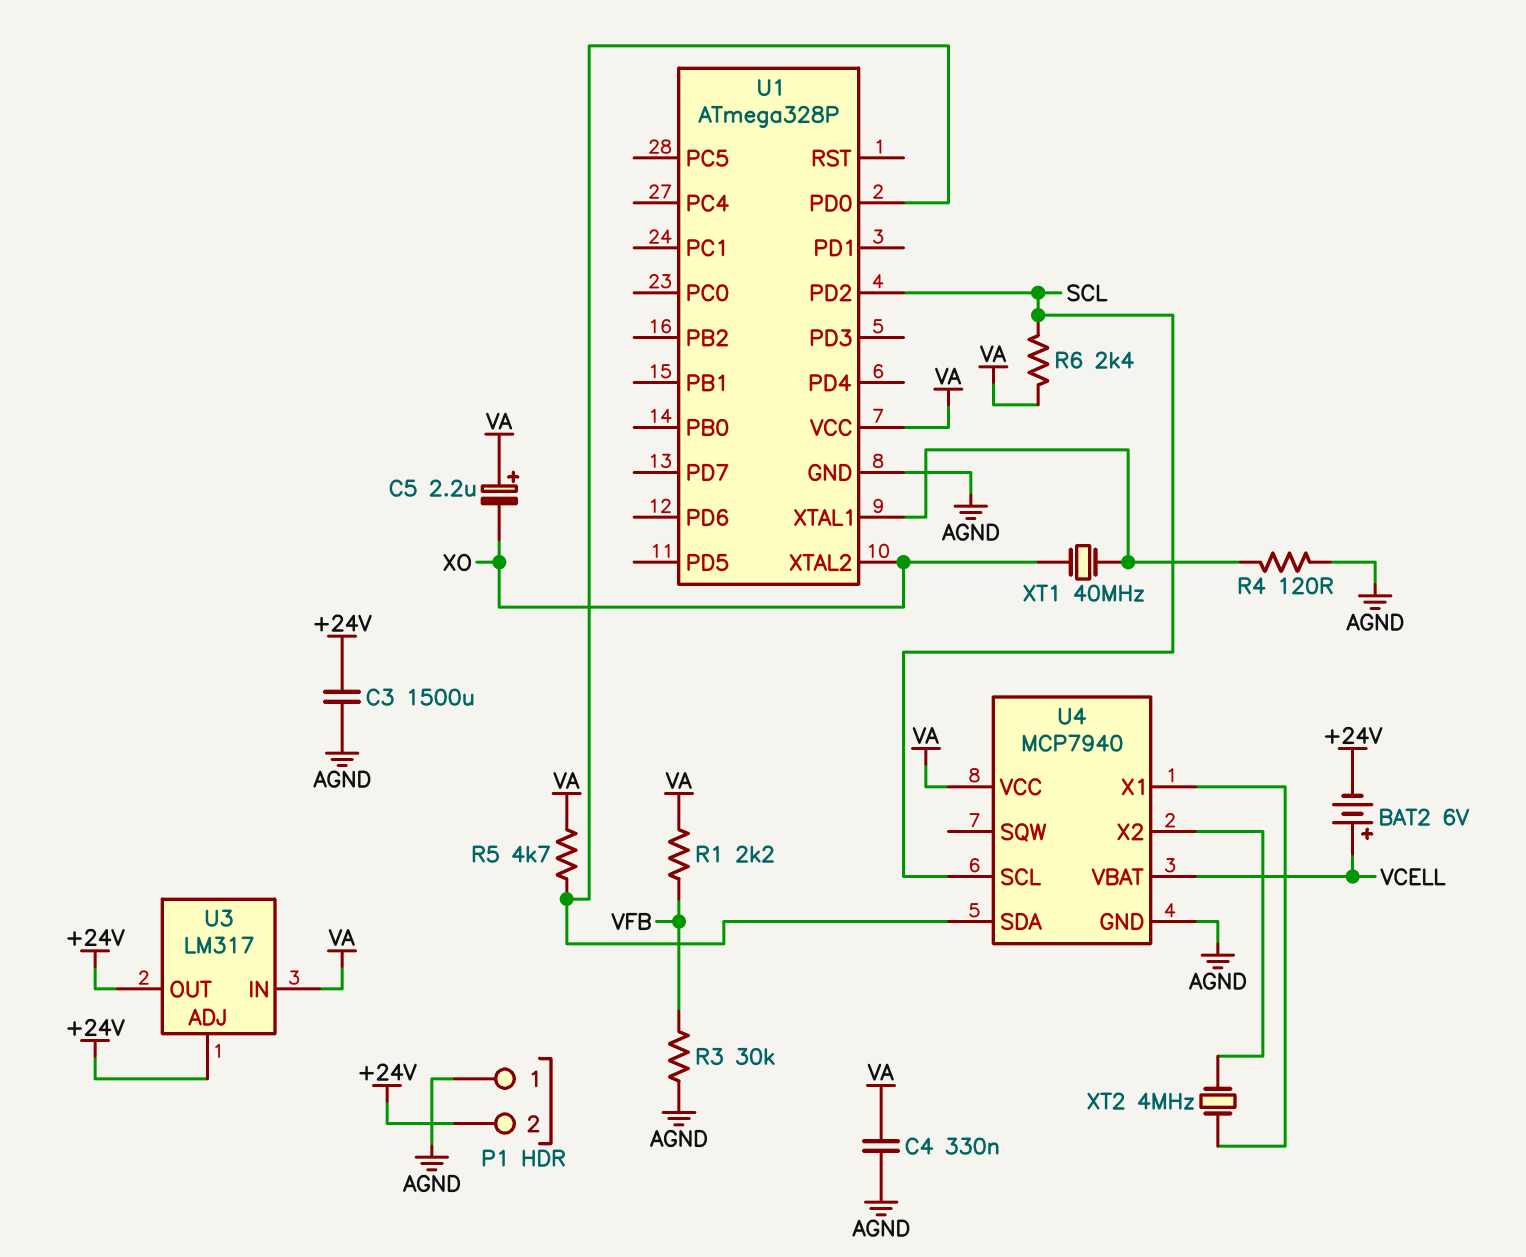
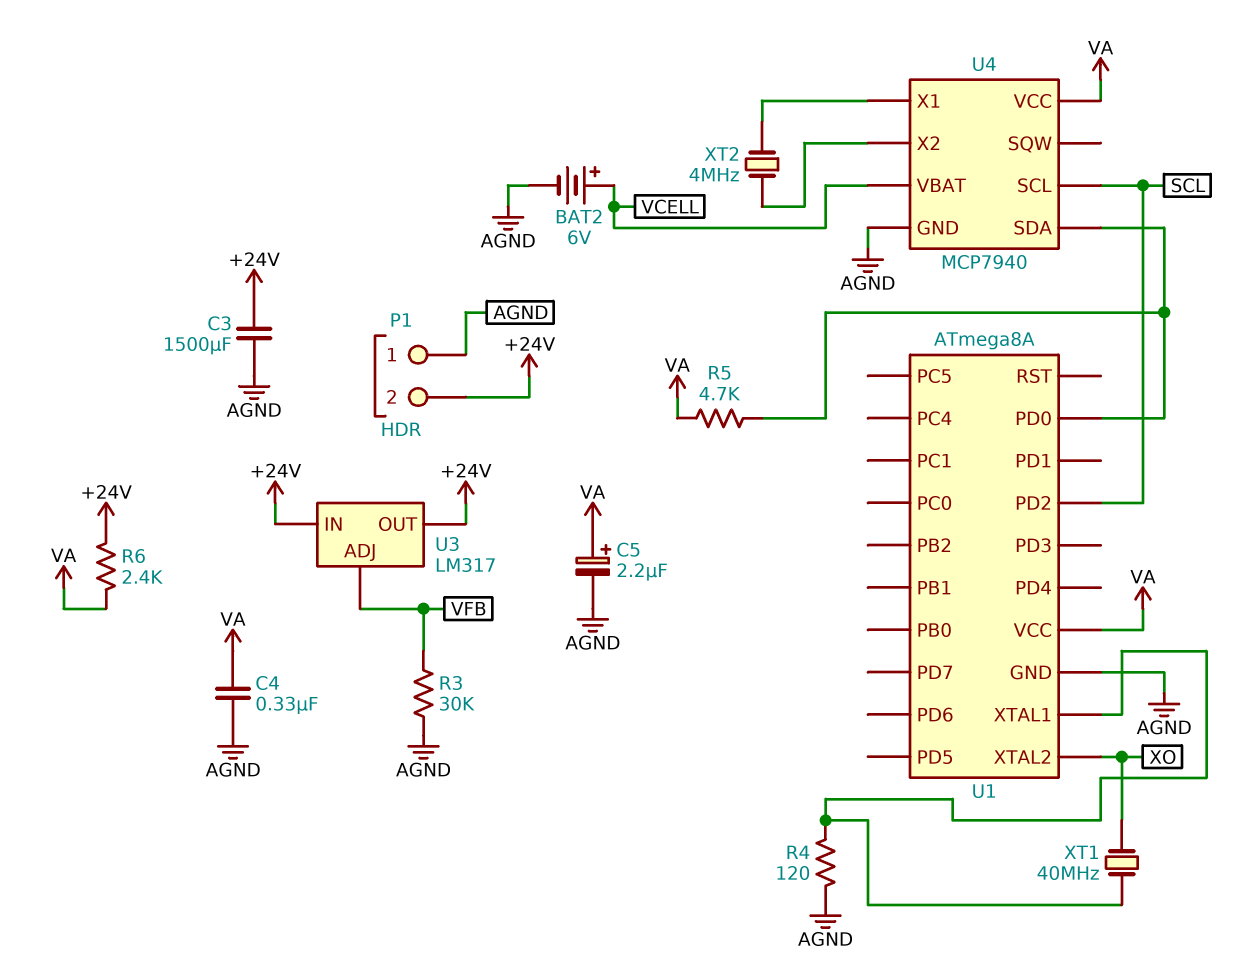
BAT2: 6V (plus VCELL, minus +24V) -> 6V (plus VCELL, minus AGND)
C5: 2.2uF (plus VA, minus XO) -> 2.2uF (plus VA, minus AGND)
R1: 2.2k (VA, VFB) -> none
R6: 2.4k (SCL, VA) -> 2.4k (+24V, VA)
U1: ATmega328P -> ATmega8A
U3 pin ADJ: +24V -> VFB
U3 pin IN: VA -> +24V

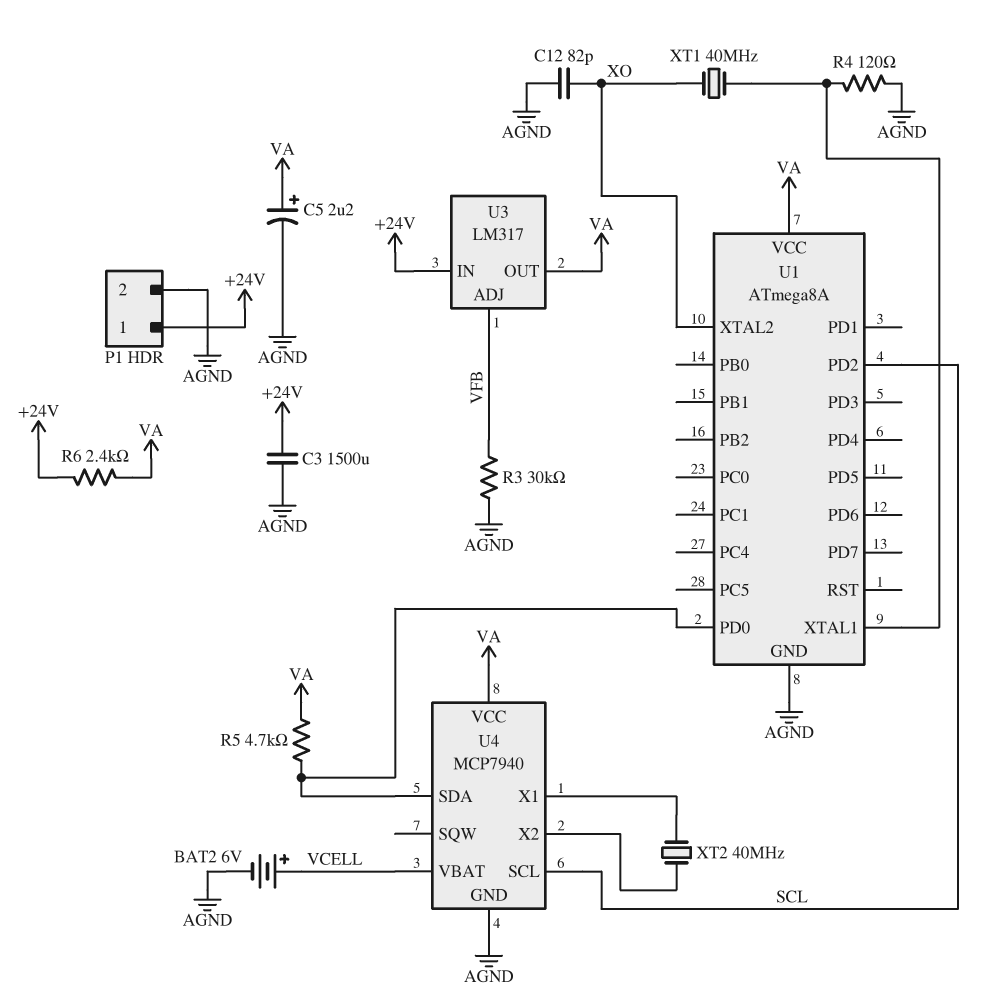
C4: 330nF (AGND, VA) -> none
C12: none -> 82pF (AGND, XO)
P1 pin 1: AGND -> +24V
P1 pin 2: +24V -> AGND
U3 pin OUT: +24V -> VA
XT2: 4MHz (U4/X1, U4/X2) -> 40MHz (U4/X1, U4/X2)

